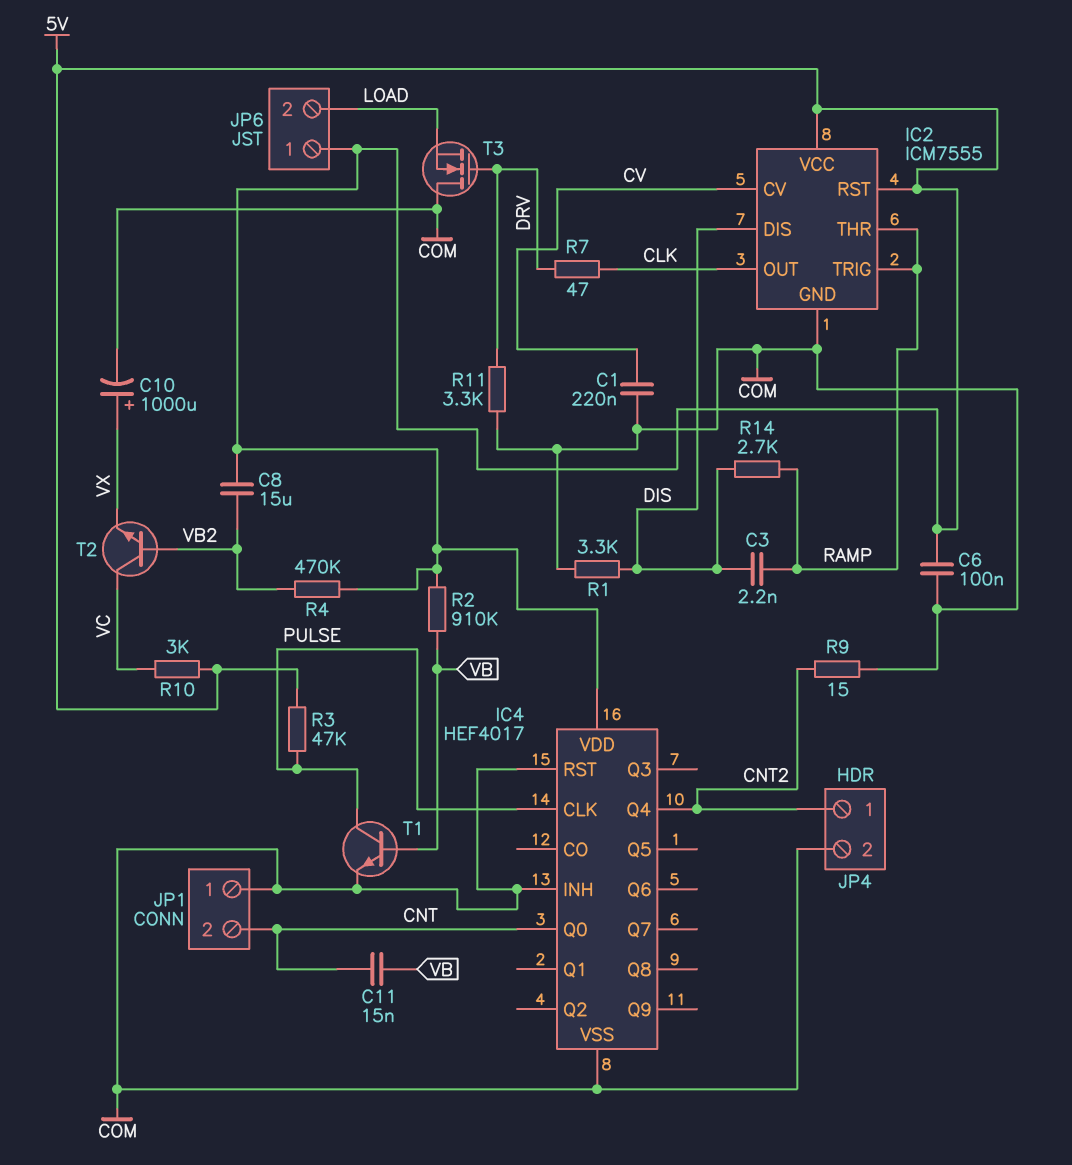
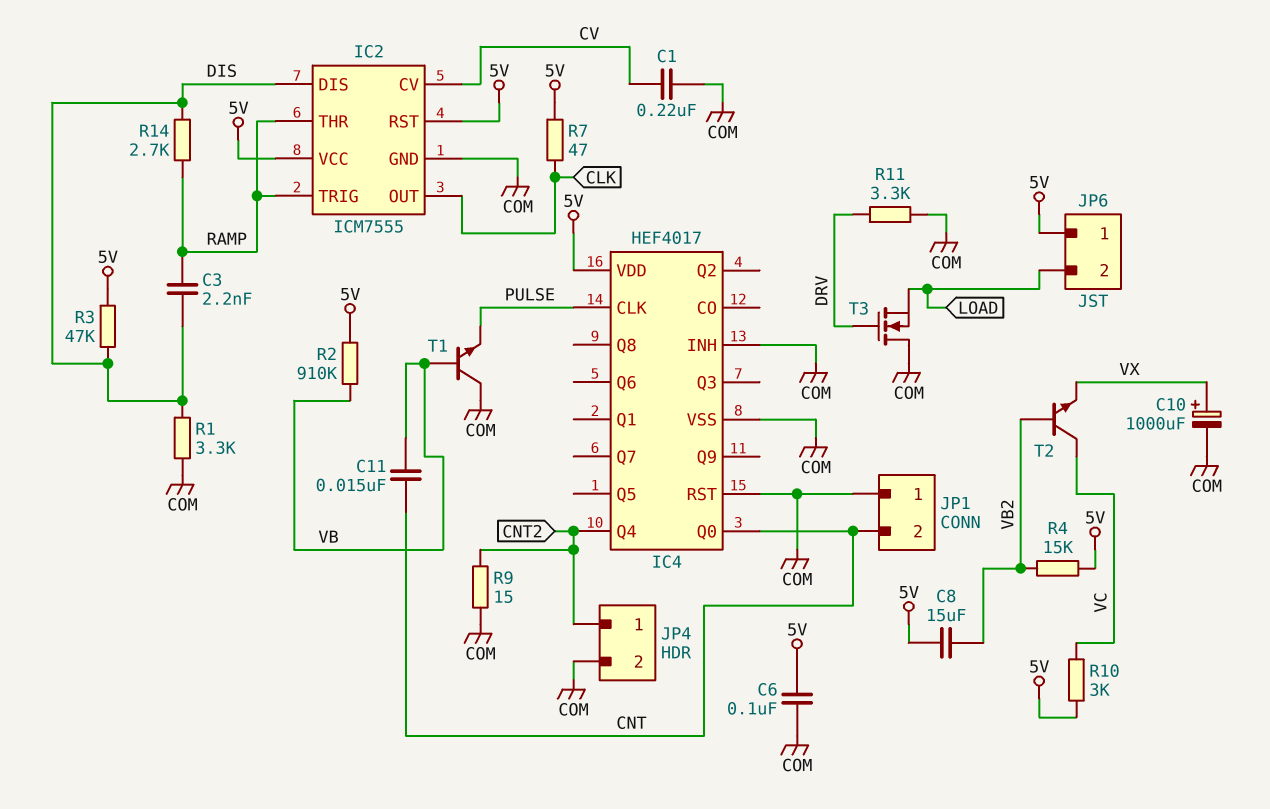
R3: 47k (5V, PULSE) -> 47k (5V, DIS)
R4: 470k (5V, VB2) -> 15k (5V, VB2)
R7: 47 (CLK, DRV) -> 47 (5V, CLK)
T1: NPN (B VB, C PULSE, E COM) -> NPN (B VB, C COM, E PULSE)

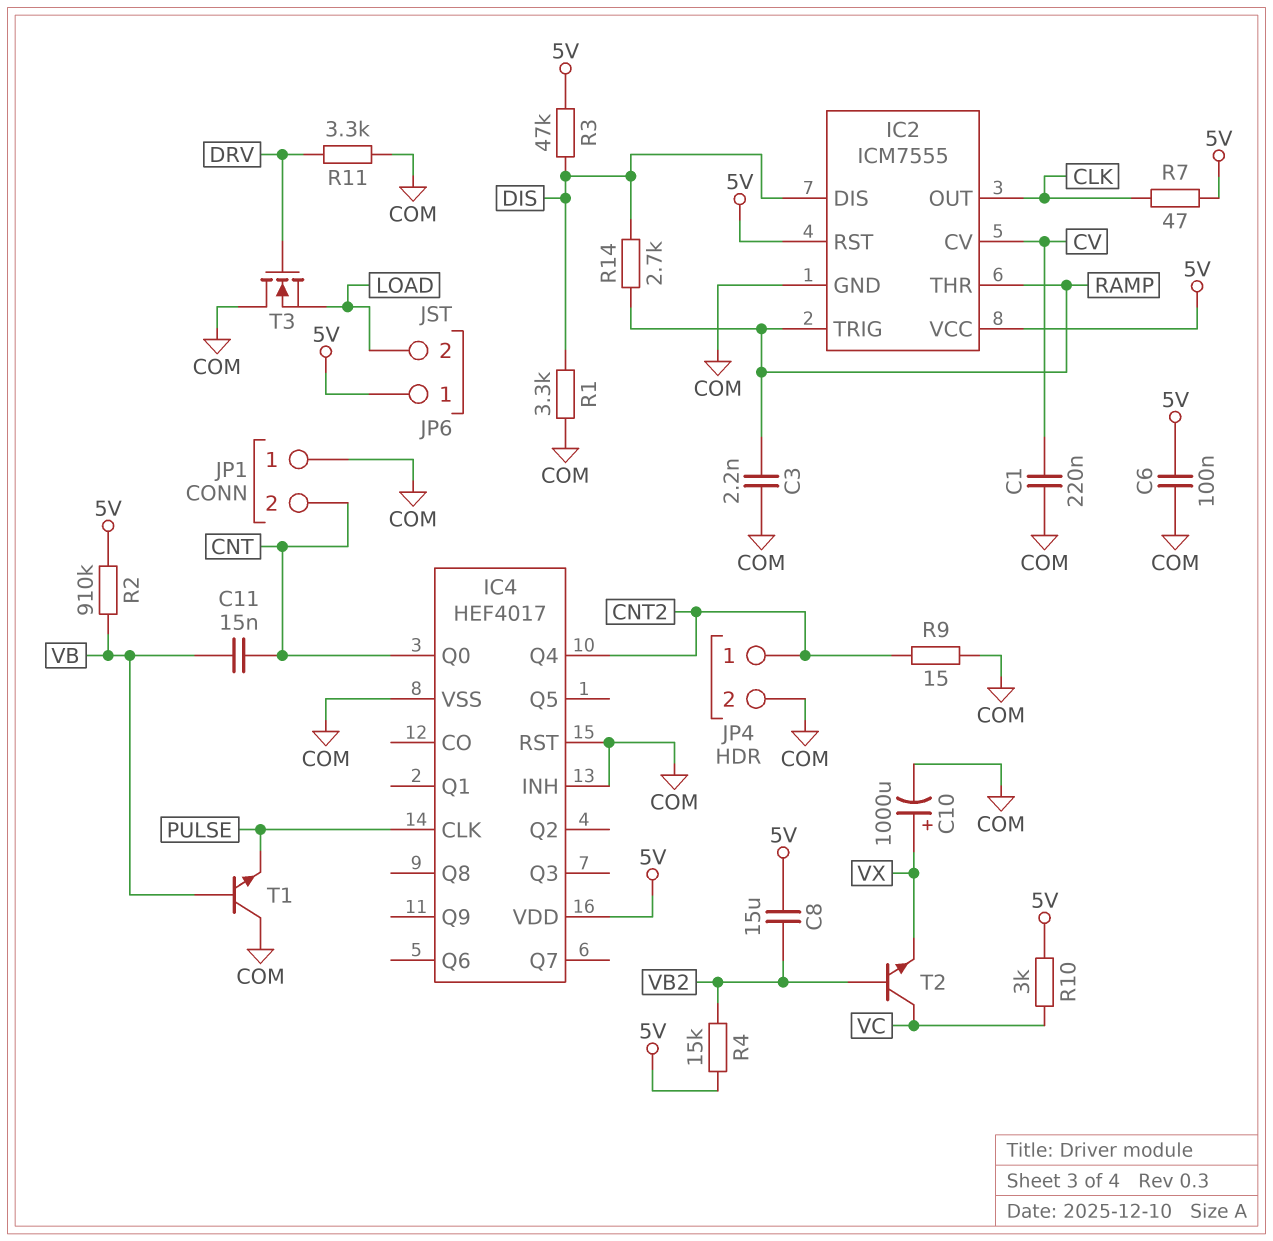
C3: 2.2nF (DIS, RAMP) -> 2.2nF (COM, RAMP)

